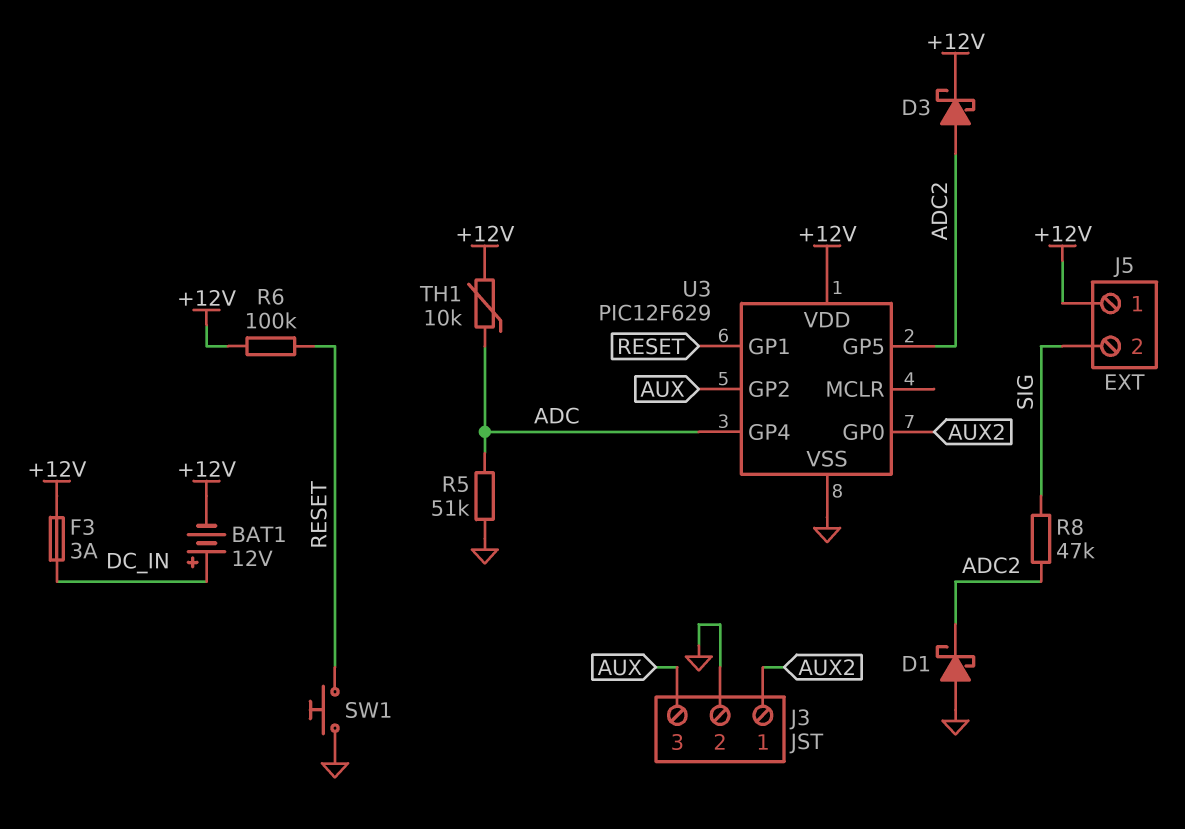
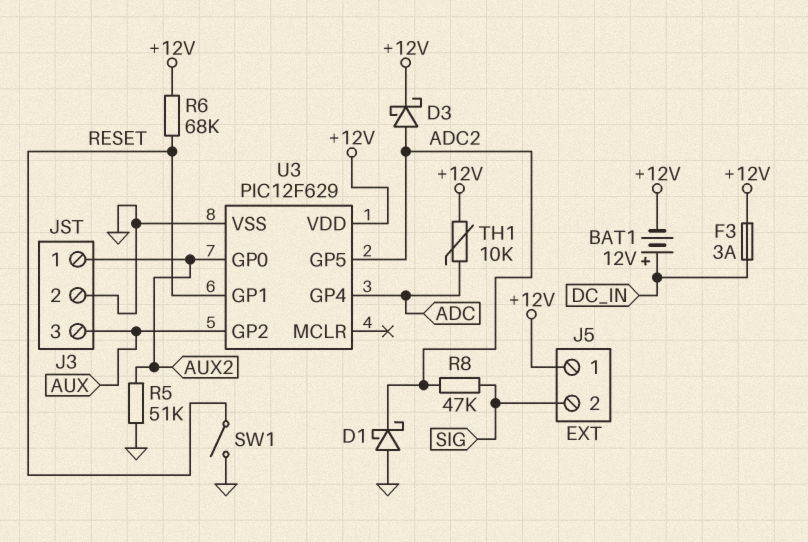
R5: 51k (ADC, GND) -> 51k (AUX2, GND)
R6: 100k (+12V, RESET) -> 68k (+12V, RESET)
SW1: button (GND, RESET) -> switch (GND, RESET)

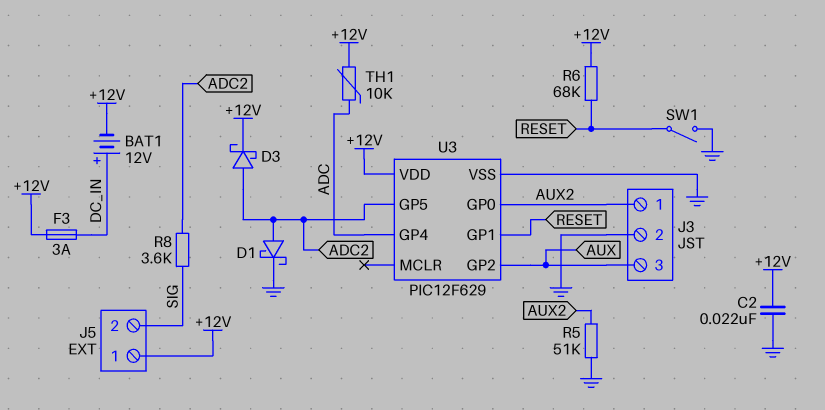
C2: none -> 22nF (+12V, GND)
D1: schottky (A GND, K ADC2) -> schottky (A ADC2, K GND)
R8: 47k (ADC2, SIG) -> 3.6k (ADC2, SIG)

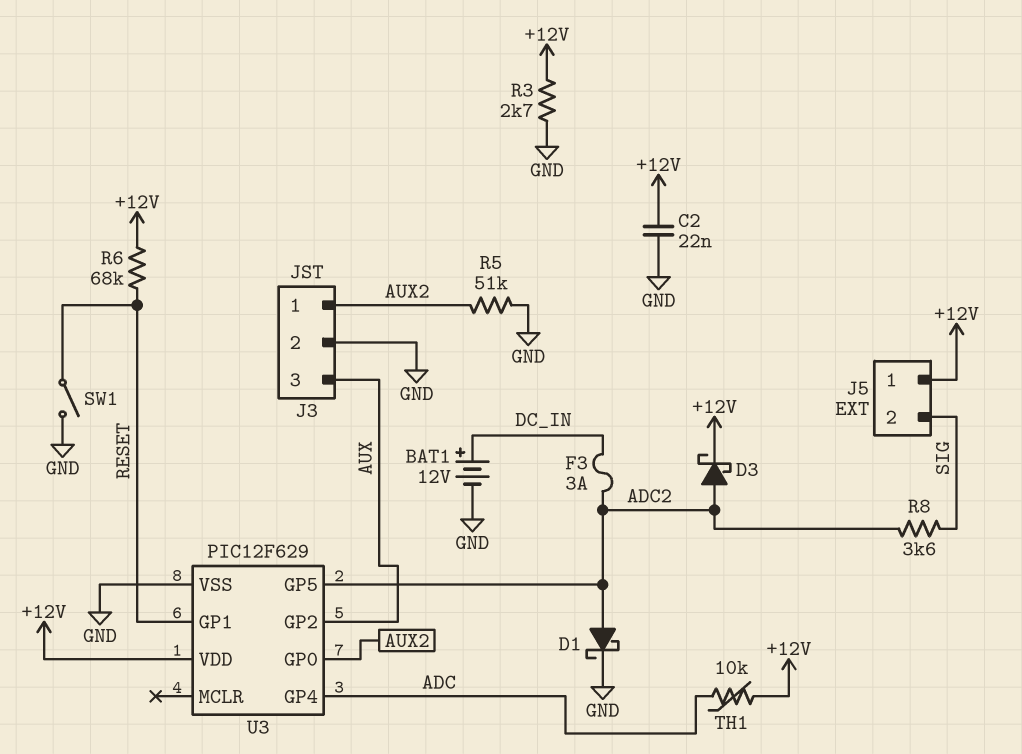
BAT1: 12V (plus DC_IN, minus +12V) -> 12V (plus DC_IN, minus GND)
F3: 3A (+12V, DC_IN) -> 3A (ADC2, DC_IN)
R3: none -> 2.7k (+12V, GND)

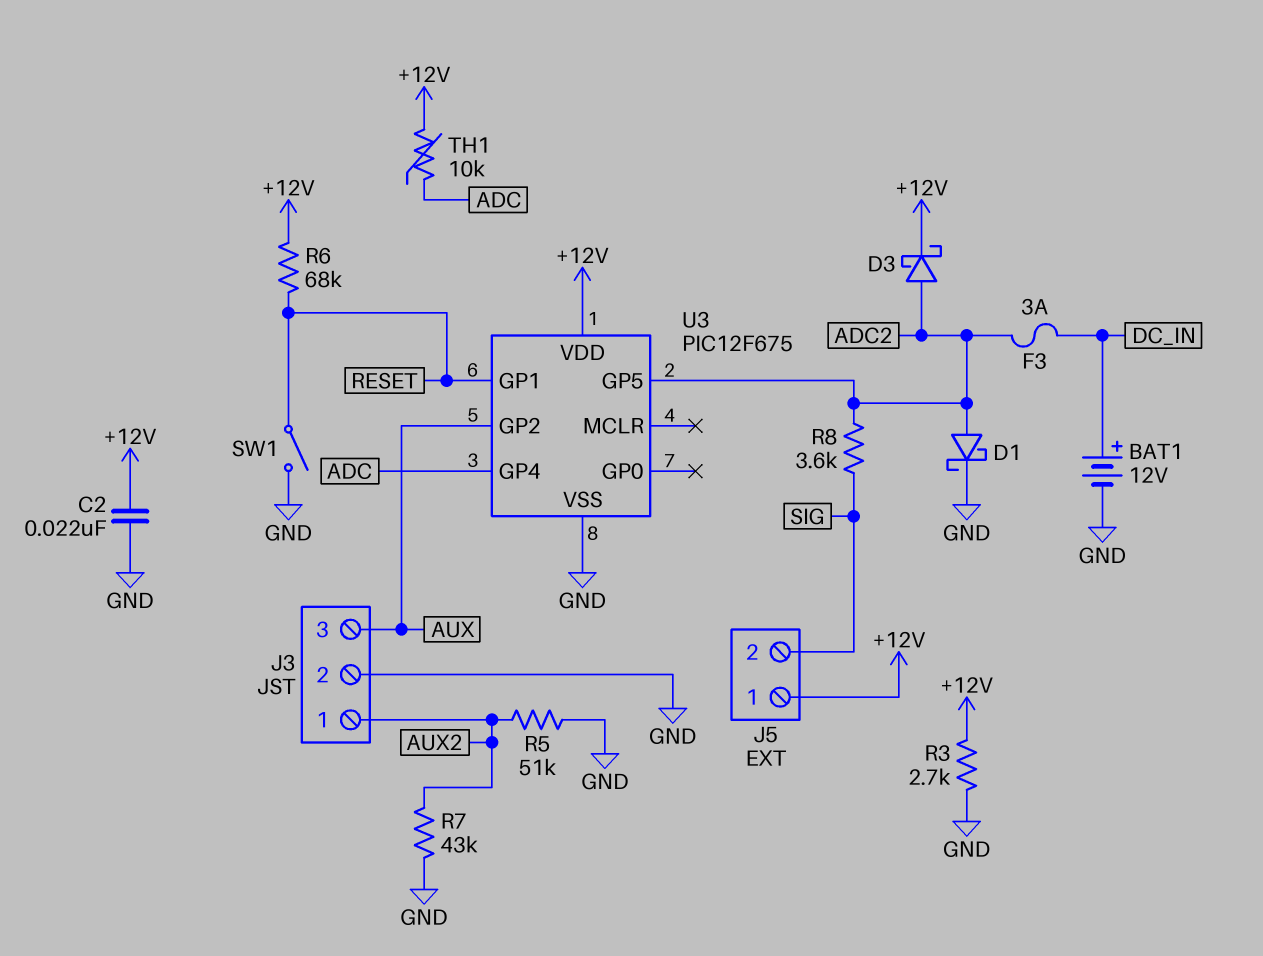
R7: none -> 43k (AUX2, GND)
U3: PIC12F629 -> PIC12F675
U3 pin GP0: AUX2 -> none

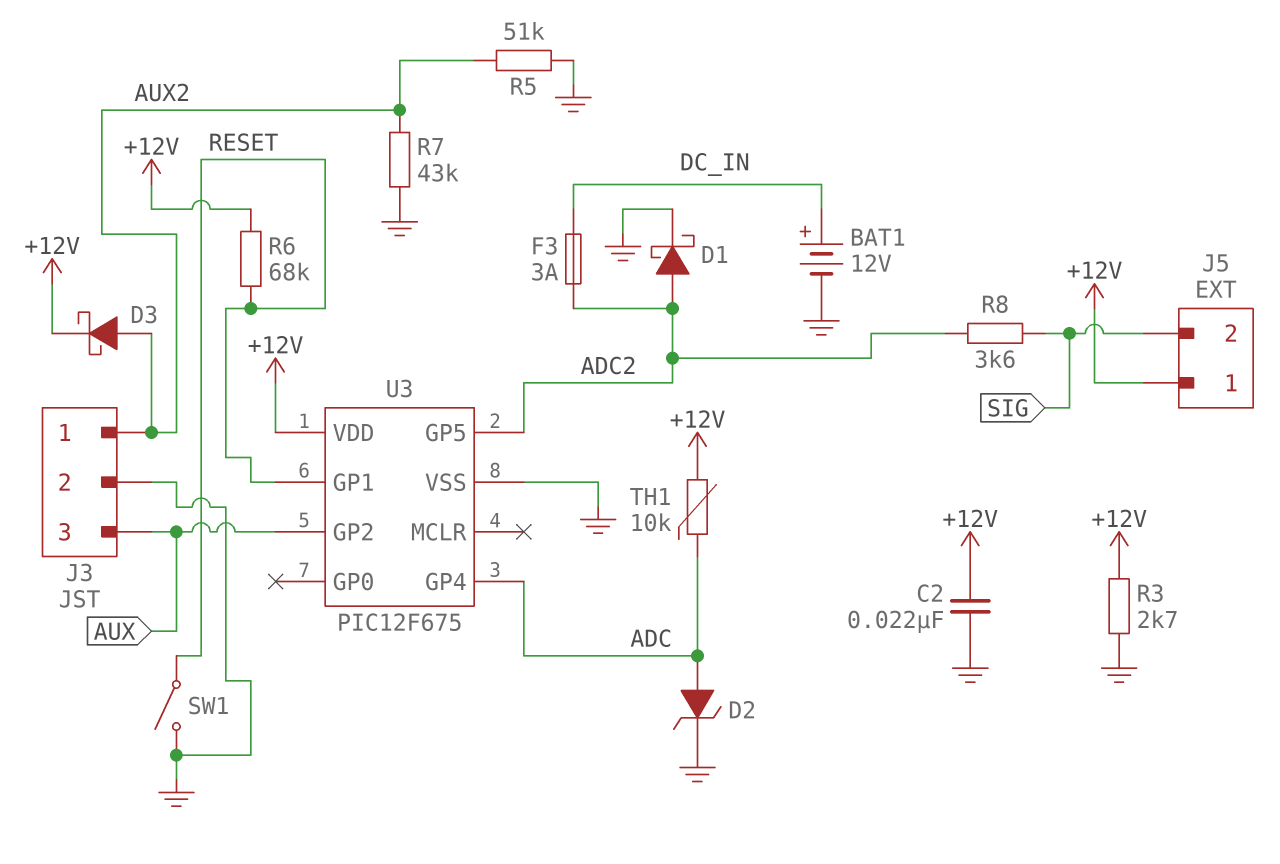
D2: none -> zener (A ADC, K GND)
D3: schottky (A ADC2, K +12V) -> schottky (A AUX2, K +12V)

